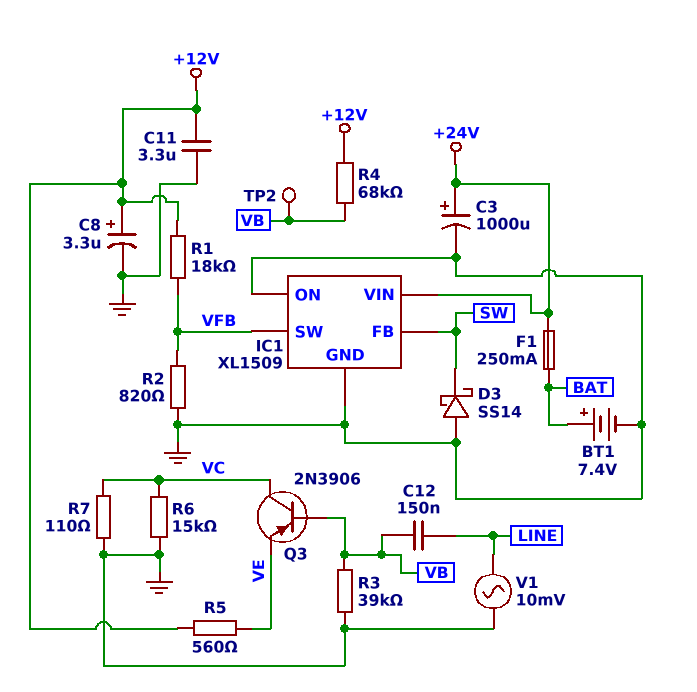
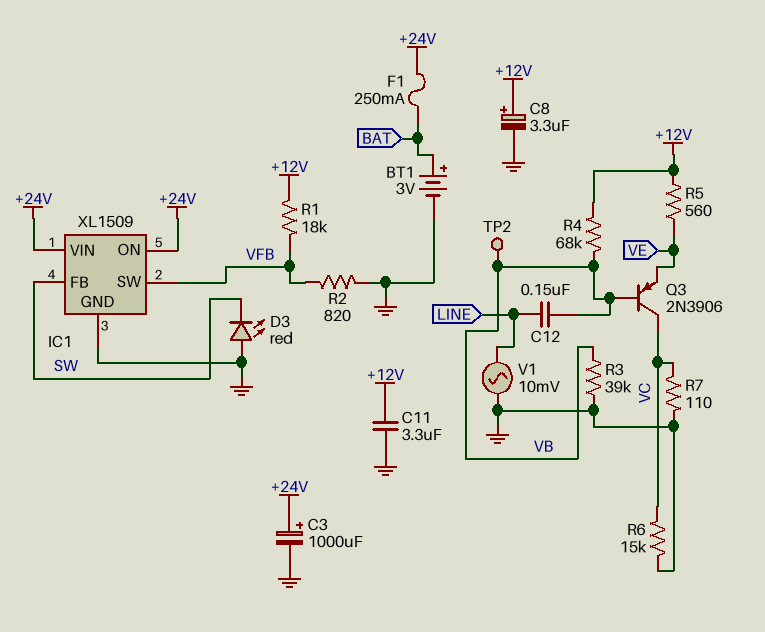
BT1: 7.4V (plus BAT, minus GND) -> 3V (plus BAT, minus GND)
D3: schottky SS14 (A GND, K SW) -> LED red (A GND, K SW)
IC1 pin ON: GND -> +24V

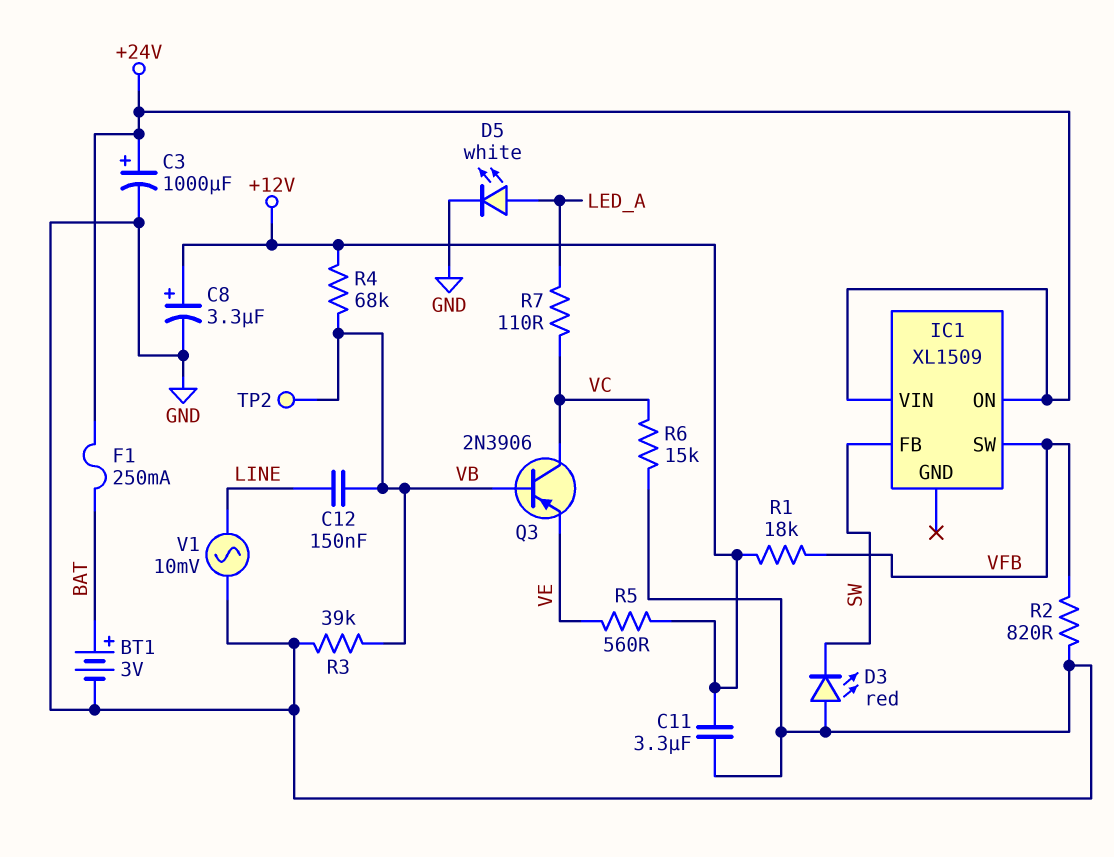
D5: none -> LED white (A LED_A, K GND)
IC1 pin GND: GND -> none
R7: 110 (GND, VC) -> 110 (LED_A, VC)

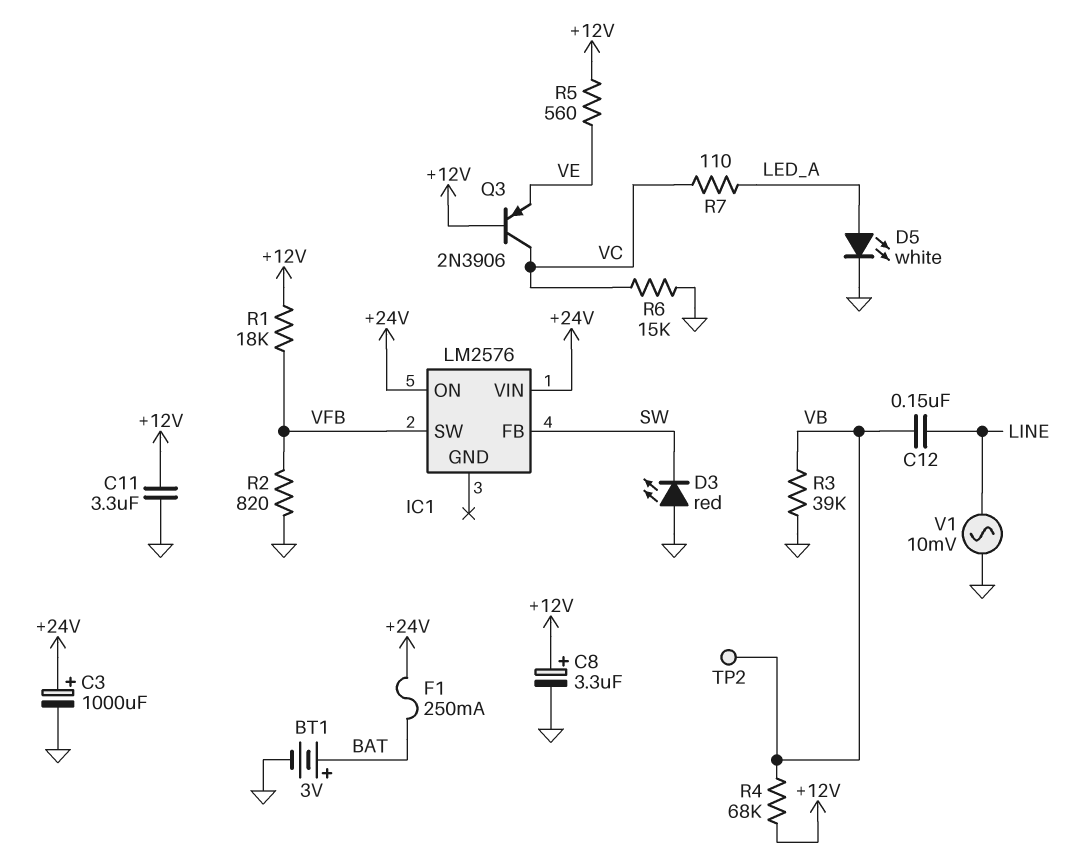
IC1: XL1509 -> LM2576
Q3: PNP 2N3906 (B VB, C VC, E VE) -> PNP 2N3906 (B +12V, C VC, E VE)

